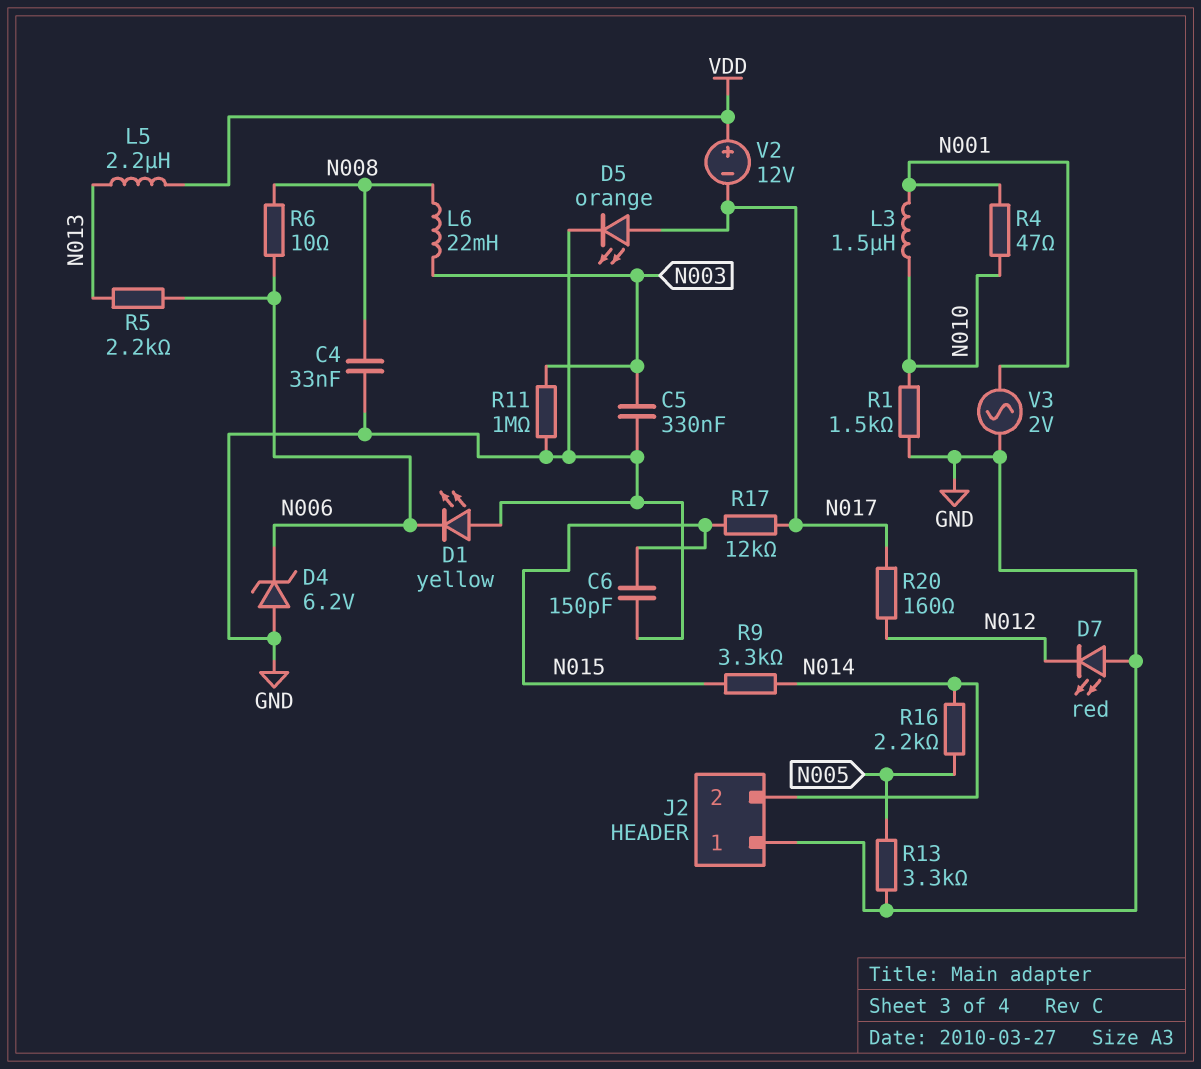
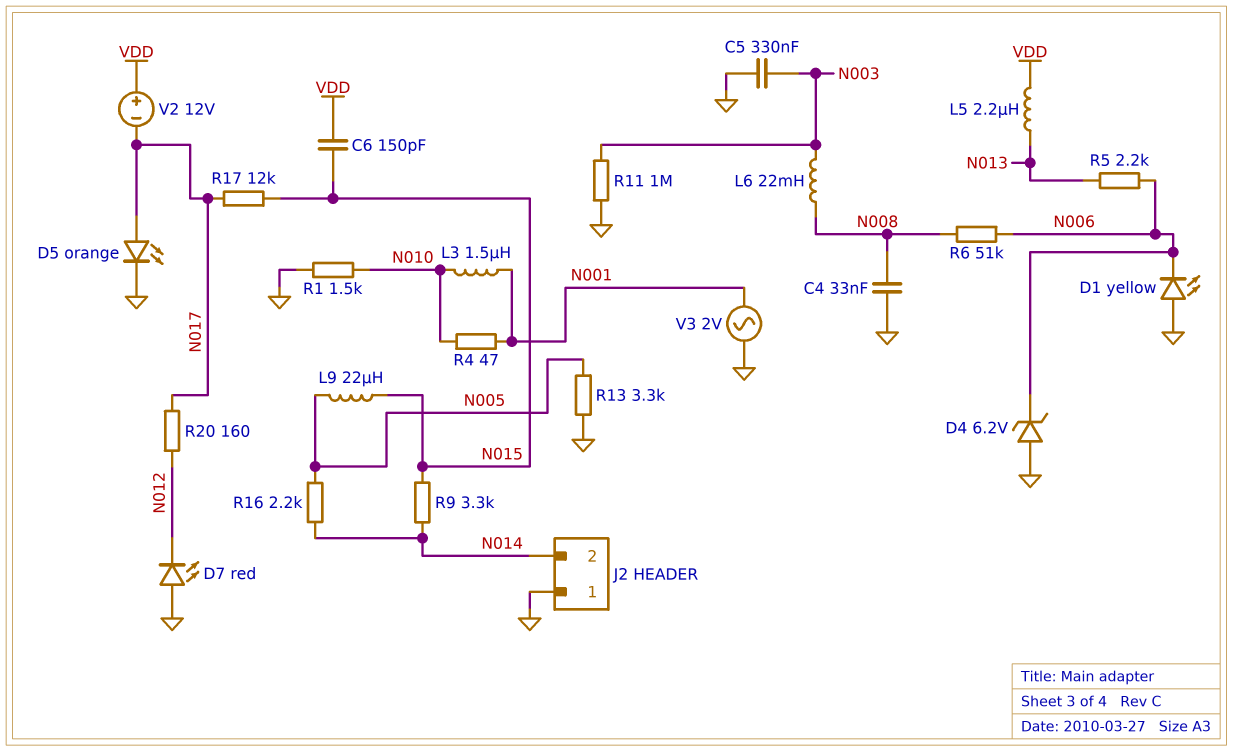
C6: 150pF (GND, N015) -> 150pF (N015, VDD)
L9: none -> 22uH (N005, N015)
R6: 10 (N006, N008) -> 51k (N006, N008)

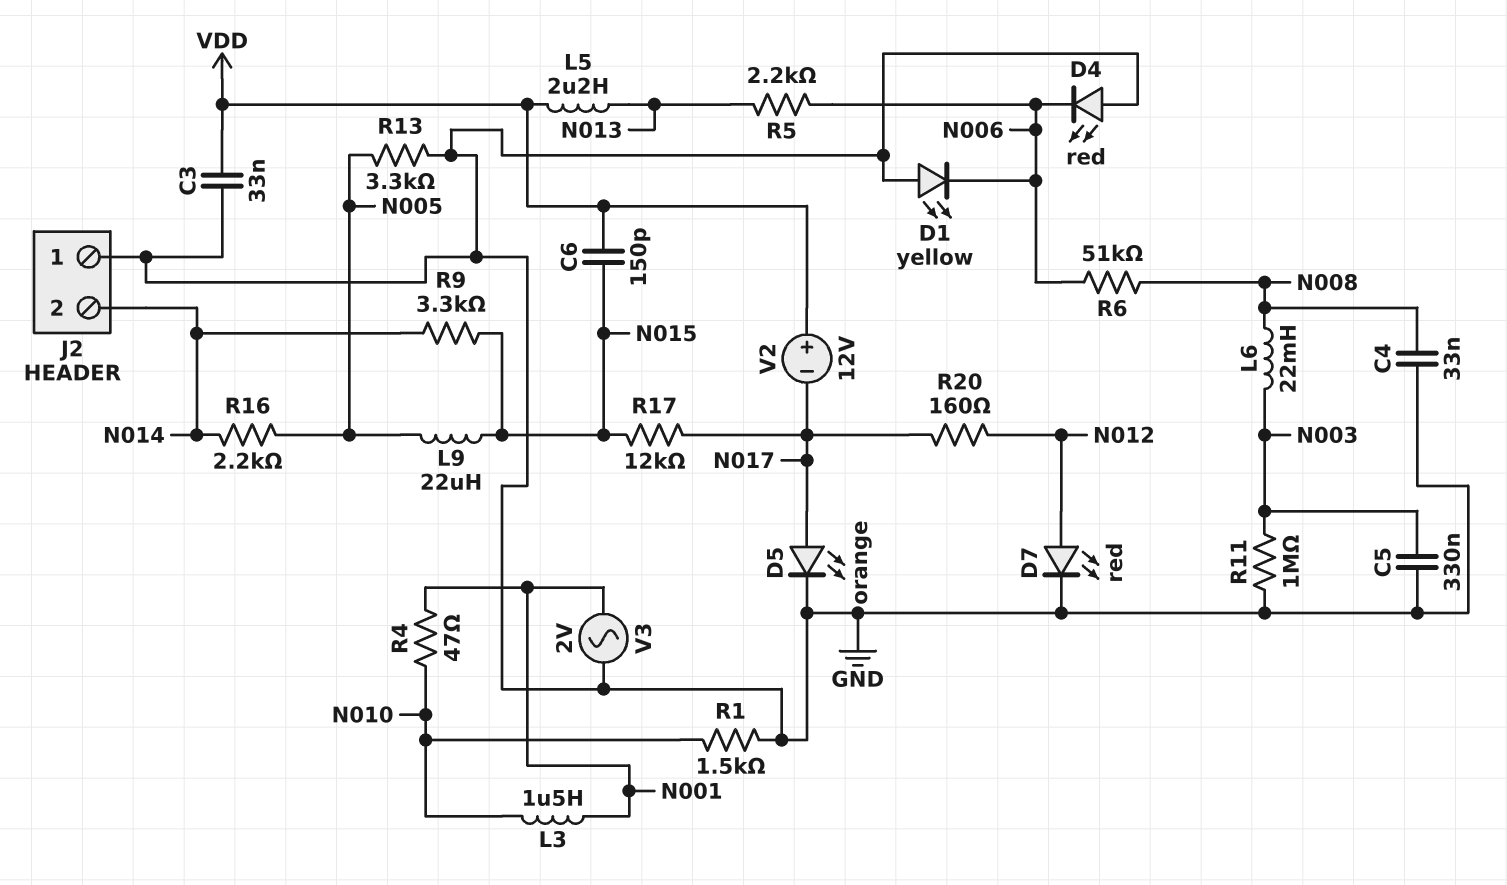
C3: none -> 33nF (GND, VDD)
D4: zener 6.2V (A GND, K N006) -> LED red (A GND, K N006)
D7: LED red (A GND, K N012) -> LED red (A N012, K GND)

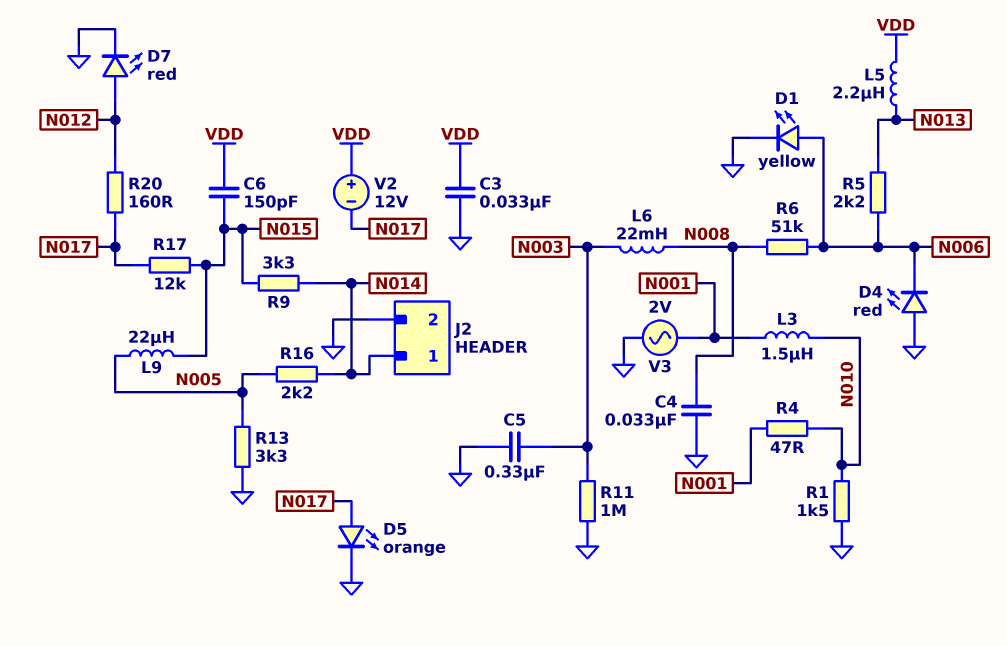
D1: LED yellow (A GND, K N006) -> LED yellow (A N006, K GND)
J2 pin 1: GND -> N014
J2 pin 2: N014 -> GND

